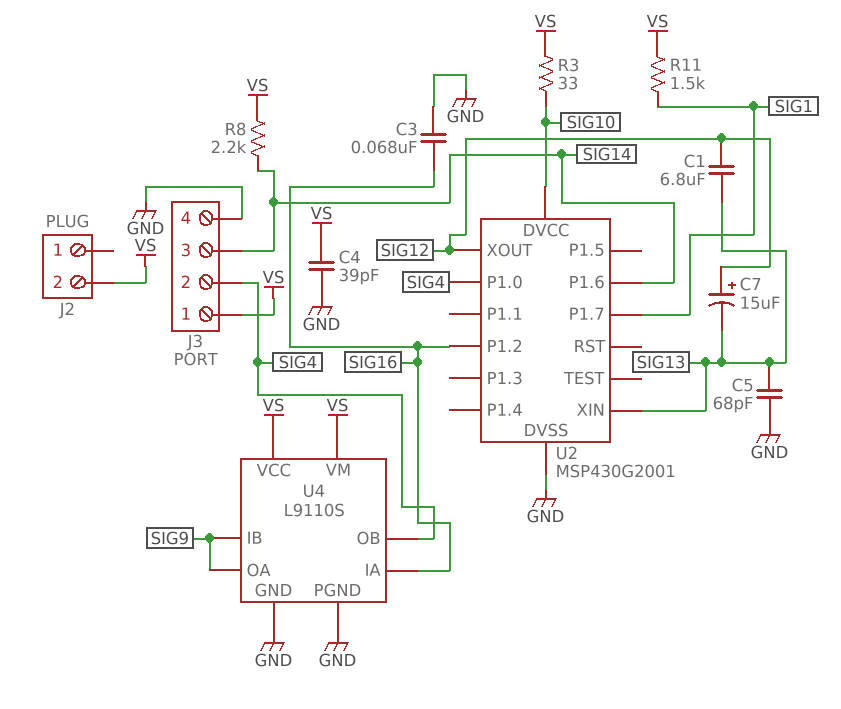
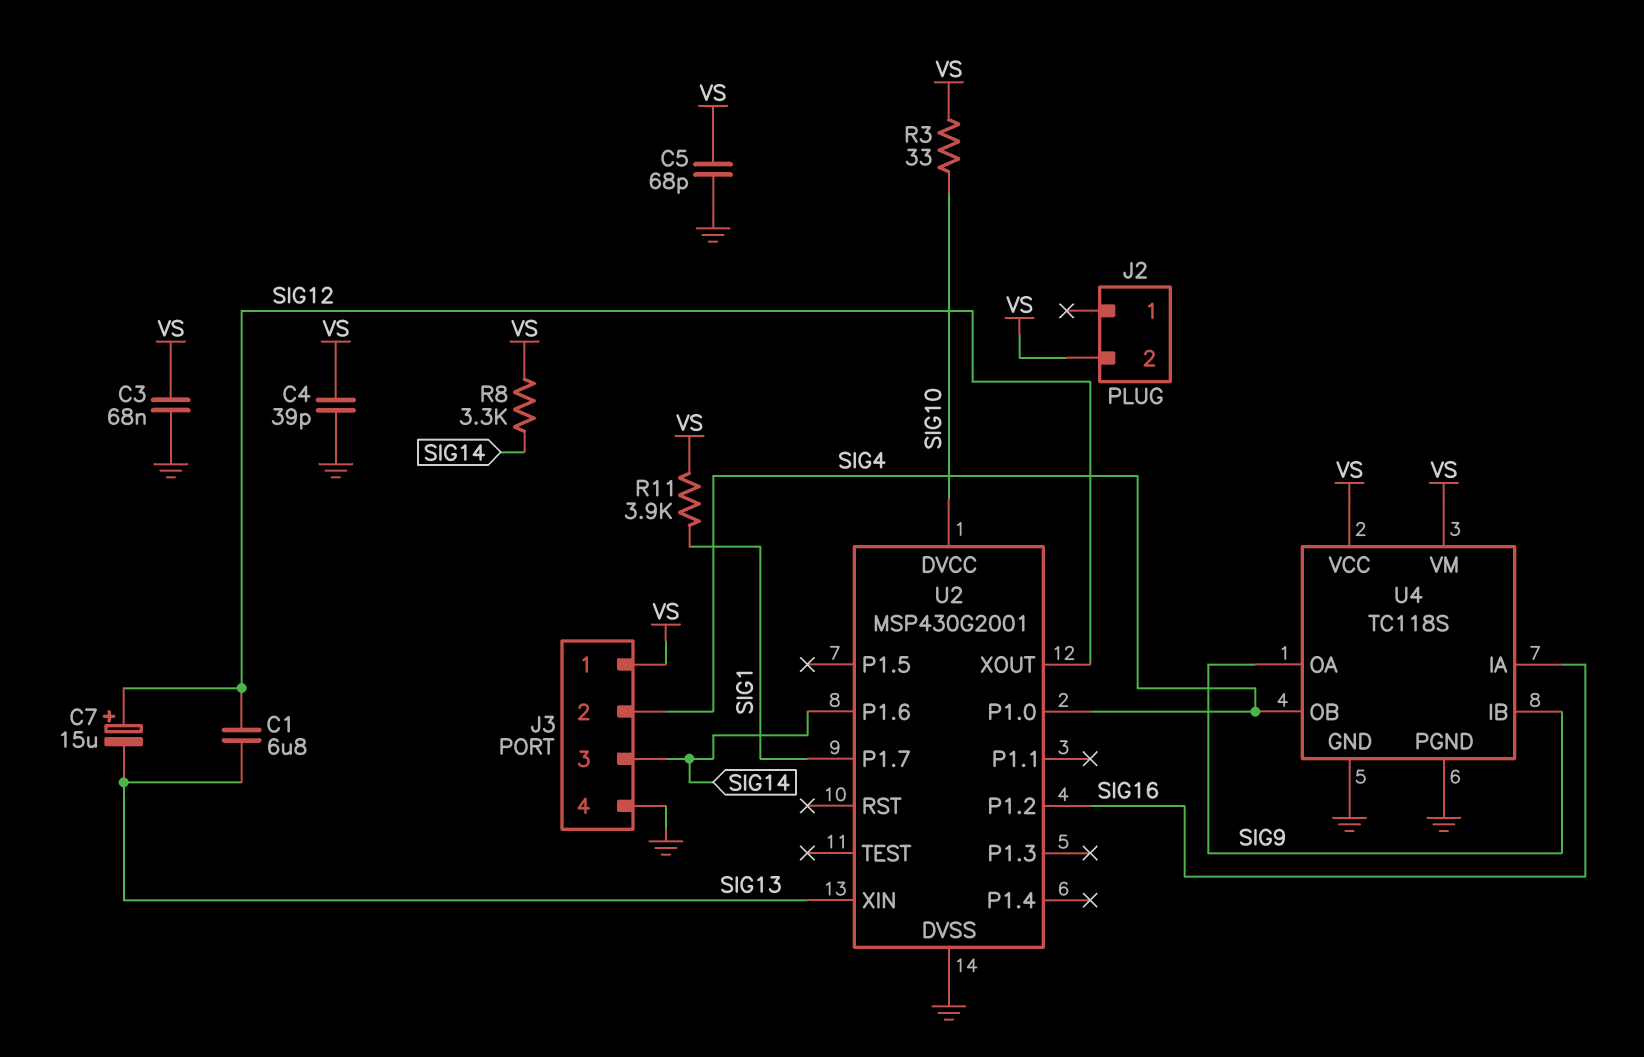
C3: 68nF (GND, SIG16) -> 68nF (GND, VS)
C5: 68pF (GND, SIG13) -> 68pF (GND, VS)
R8: 2.2k (SIG14, VS) -> 3.3k (SIG14, VS)
R11: 1.5k (SIG1, VS) -> 3.9k (SIG1, VS)
U4: L9110S -> TC118S

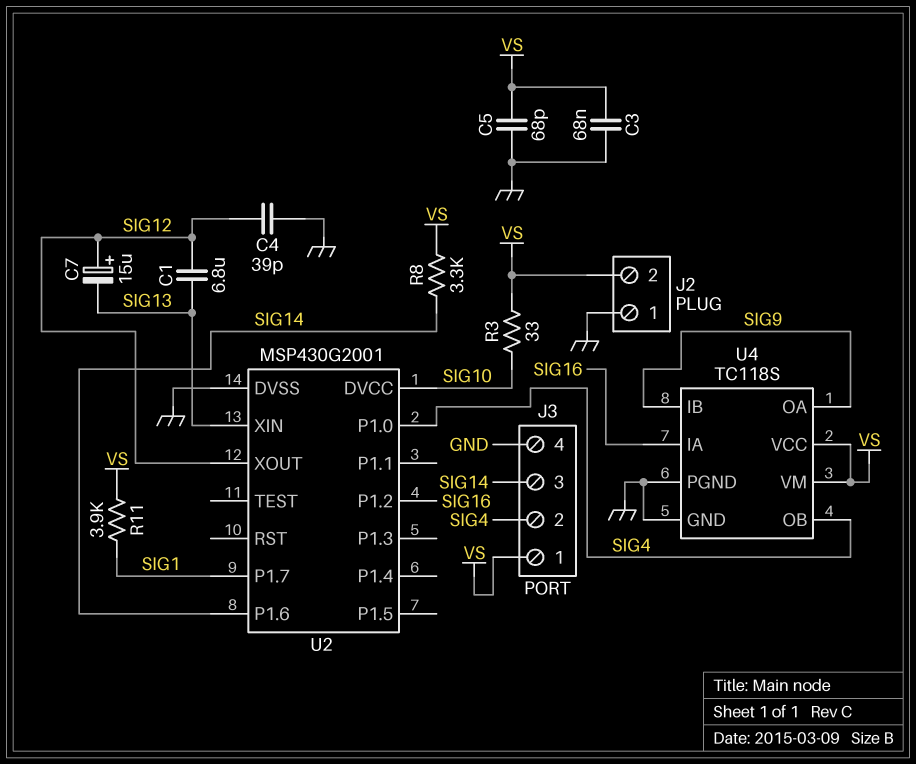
C4: 39pF (GND, VS) -> 39pF (GND, SIG12)
J2 pin 1: none -> GND

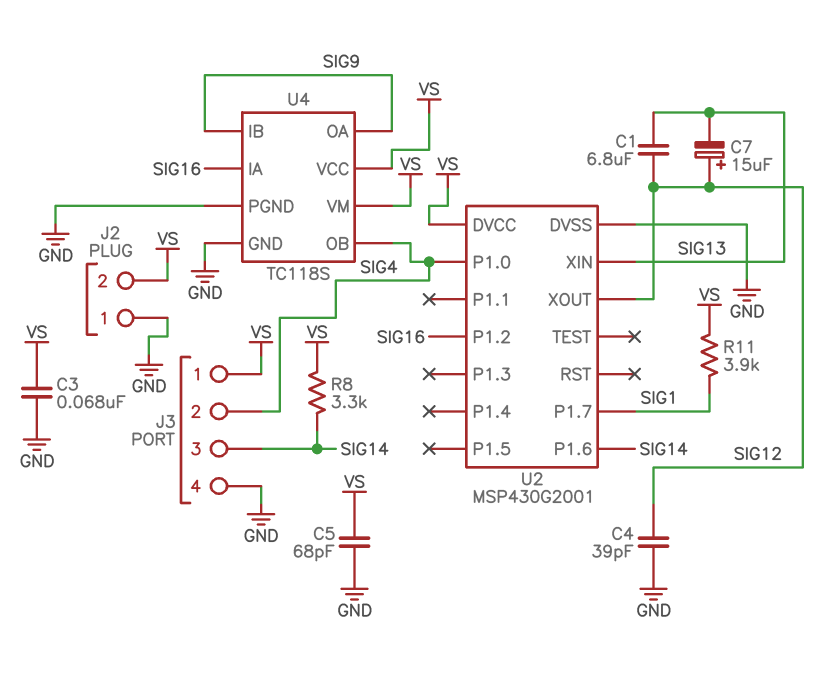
R3: 33 (SIG10, VS) -> none
U2 pin DVCC: SIG10 -> VS

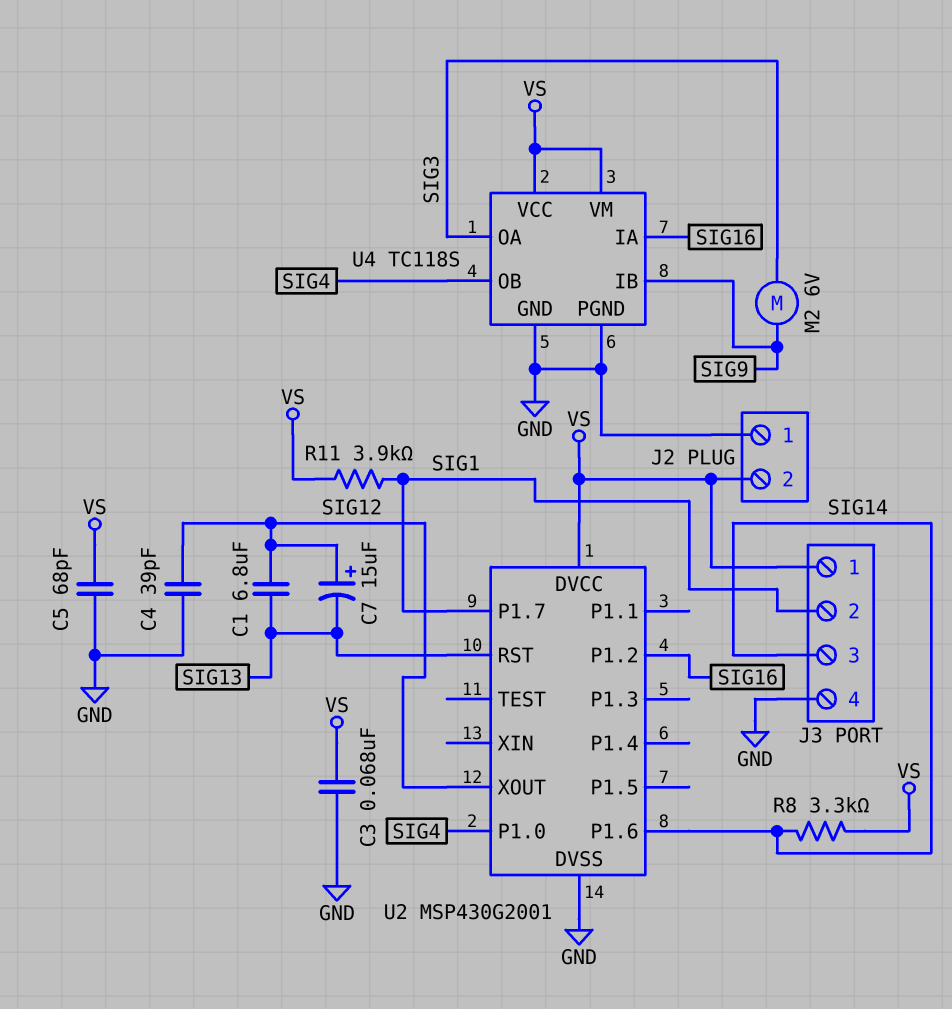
J3 pin 2: SIG4 -> SIG1
M2: none -> motor 6V (SIG3, SIG9)
U2 pin RST: none -> SIG13
U2 pin XIN: SIG13 -> none
U4 pin OA: SIG9 -> SIG3

